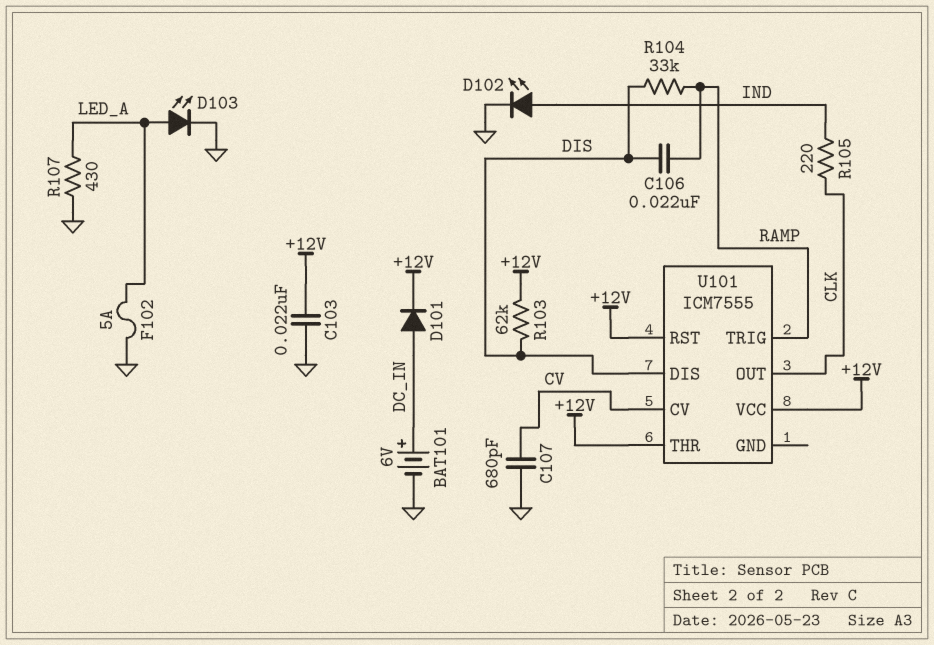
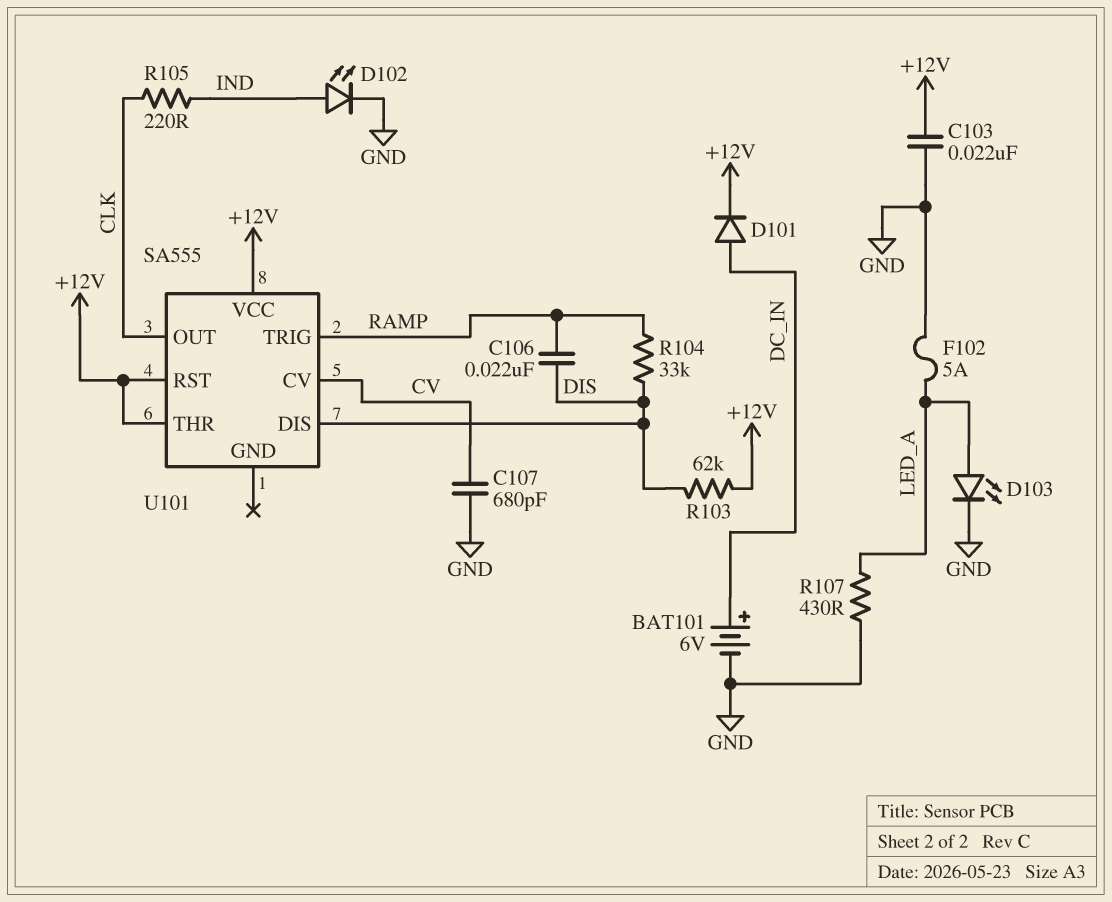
U101: ICM7555 -> SA555

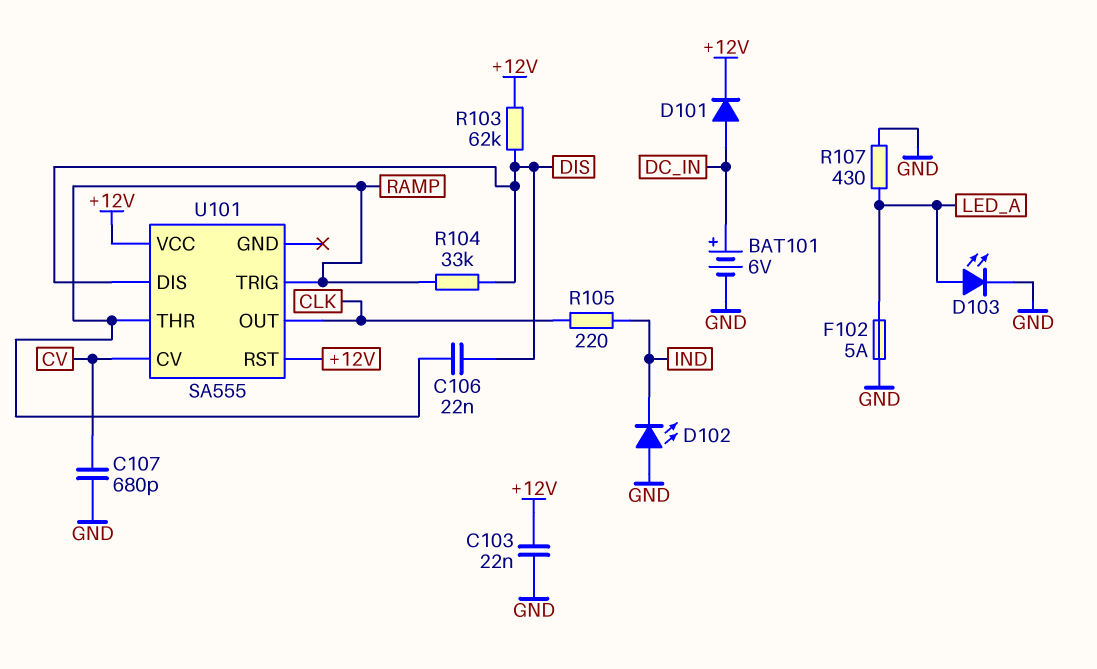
D102: LED (A IND, K GND) -> LED (A GND, K IND)
U101 pin THR: +12V -> RAMP

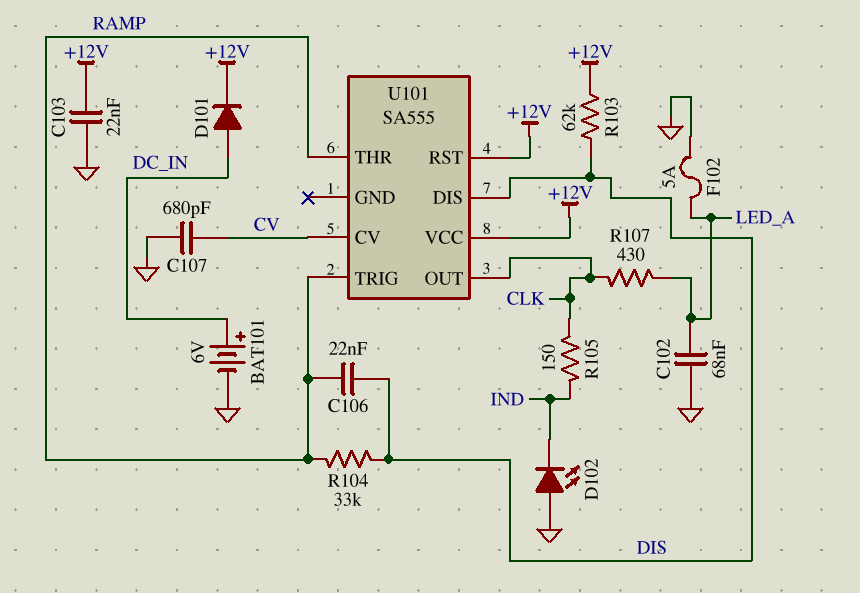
C102: none -> 68nF (GND, LED_A)
D103: LED (A LED_A, K GND) -> none
R105: 220 (CLK, IND) -> 150 (CLK, IND)
R107: 430 (GND, LED_A) -> 430 (CLK, LED_A)

